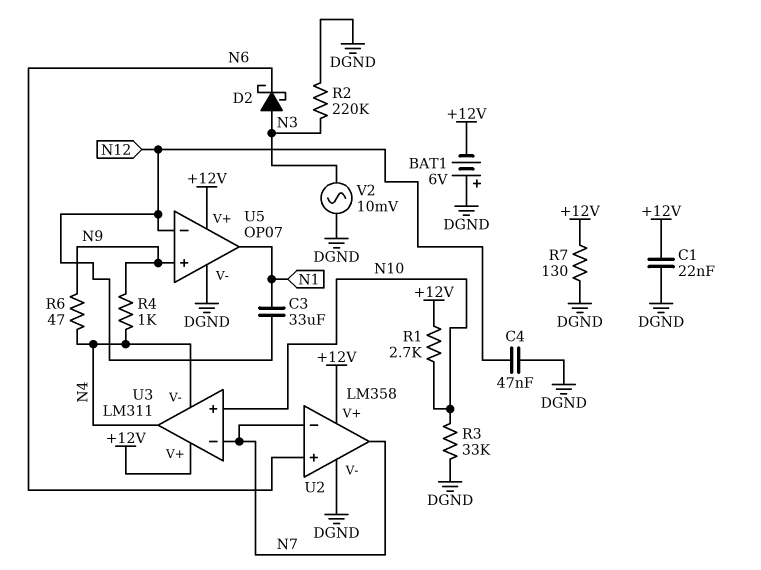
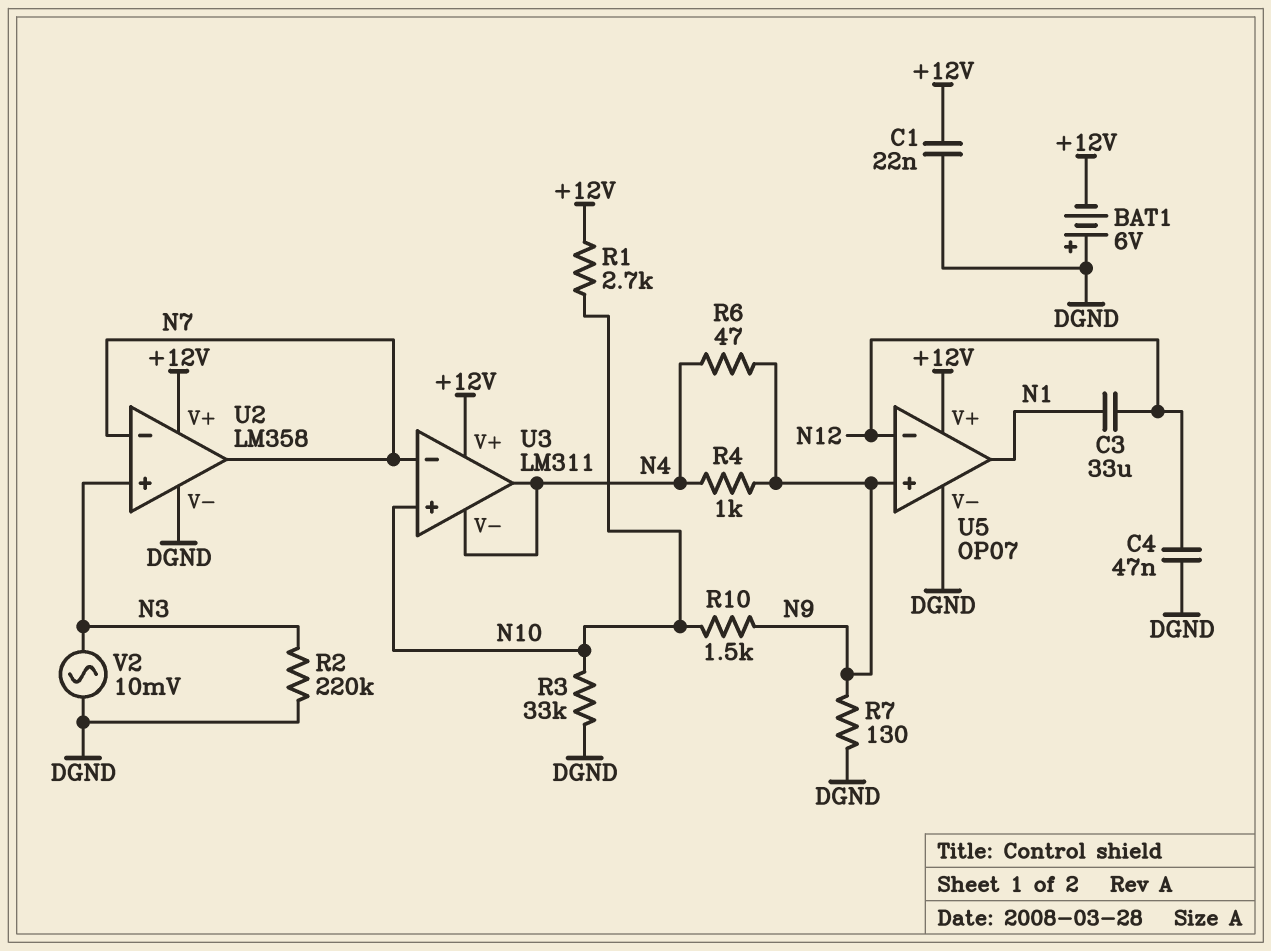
D2: schottky (A N3, K N6) -> none
R7: 130 (+12V, DGND) -> 130 (DGND, N9)
R10: none -> 1.5k (N9, N10)
U2 pin in+: N6 -> N3

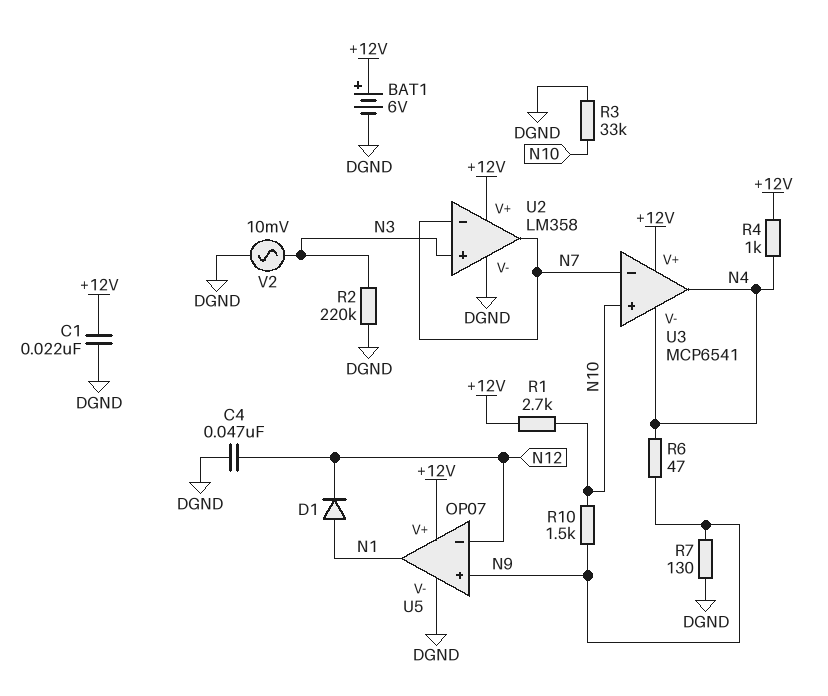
BAT1: 6V (plus DGND, minus +12V) -> 6V (plus +12V, minus DGND)
C3: 33uF (N1, N12) -> none
D1: none -> diode (A N1, K N12)
R4: 1k (N4, N9) -> 1k (+12V, N4)
U3: LM311 -> MCP6541

